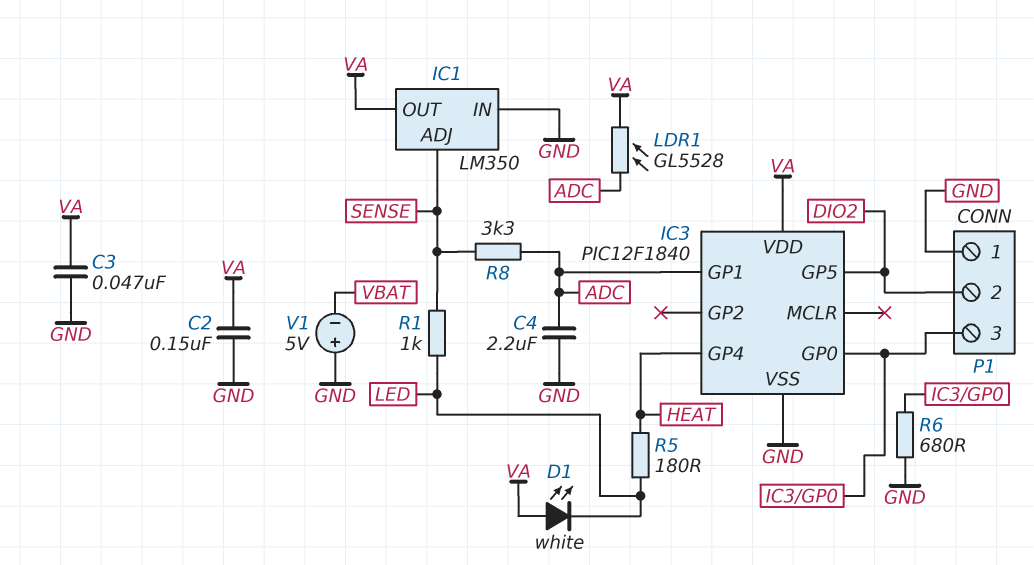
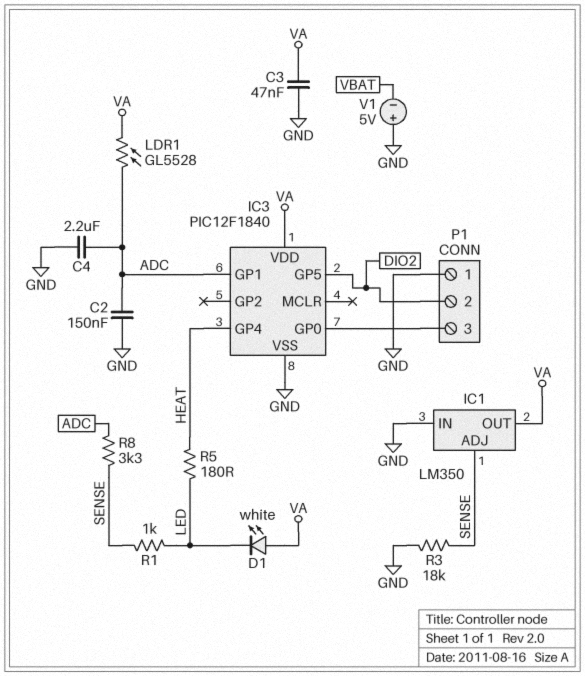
C2: 150nF (GND, VA) -> 150nF (ADC, GND)
R3: none -> 18k (GND, SENSE)
R6: 680 (GND, IC3/GP0) -> none

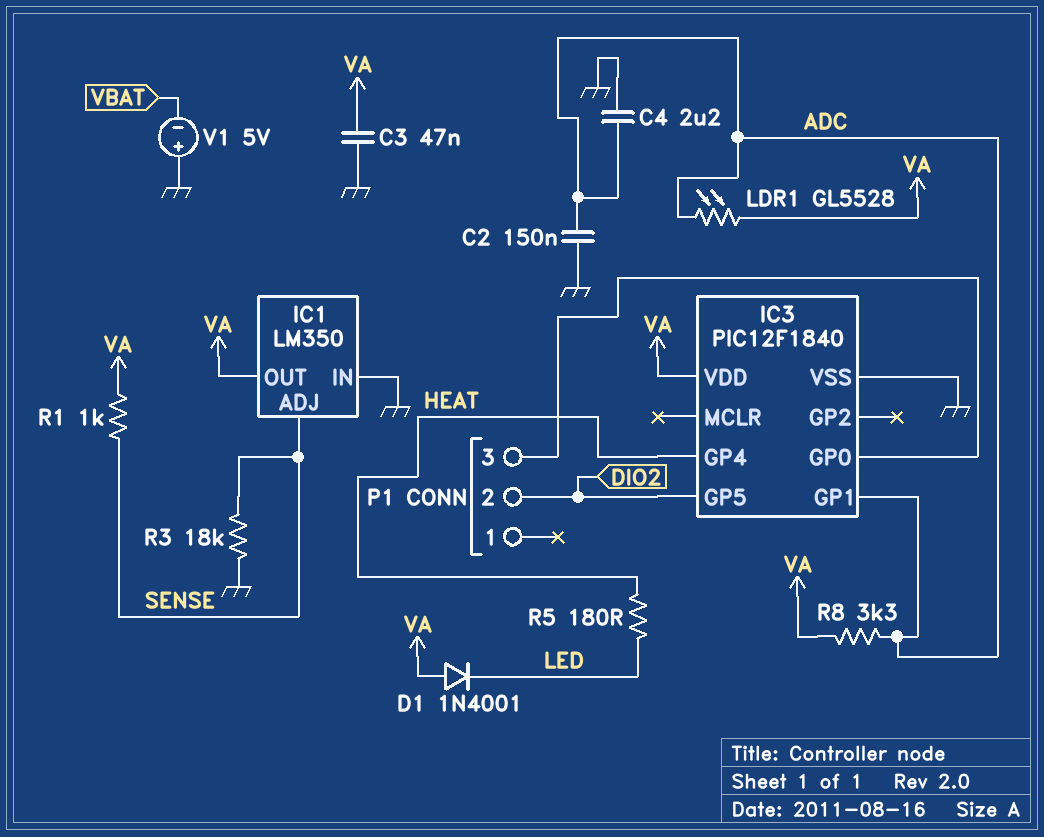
D1: LED white (A VA, K LED) -> diode 1N4001 (A VA, K LED)
P1 pin 1: GND -> none
R1: 1k (LED, SENSE) -> 1k (SENSE, VA)
R8: 3.3k (ADC, SENSE) -> 3.3k (ADC, VA)

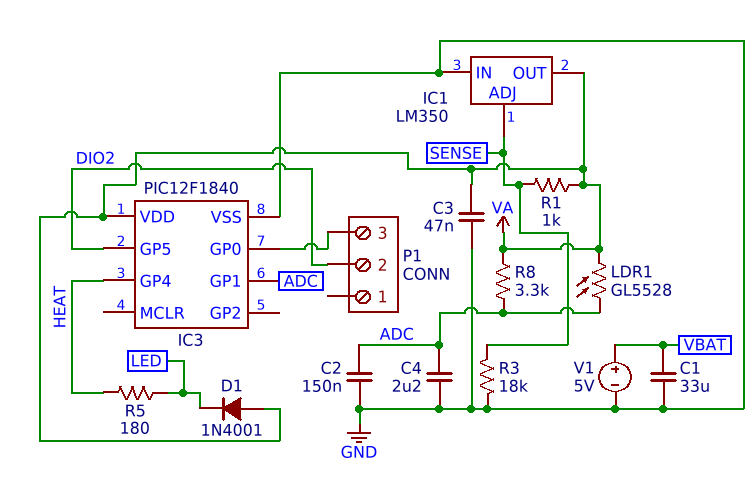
C1: none -> 33uF (GND, VBAT)
V1: 5V (plus GND, minus VBAT) -> 5V (plus VBAT, minus GND)

